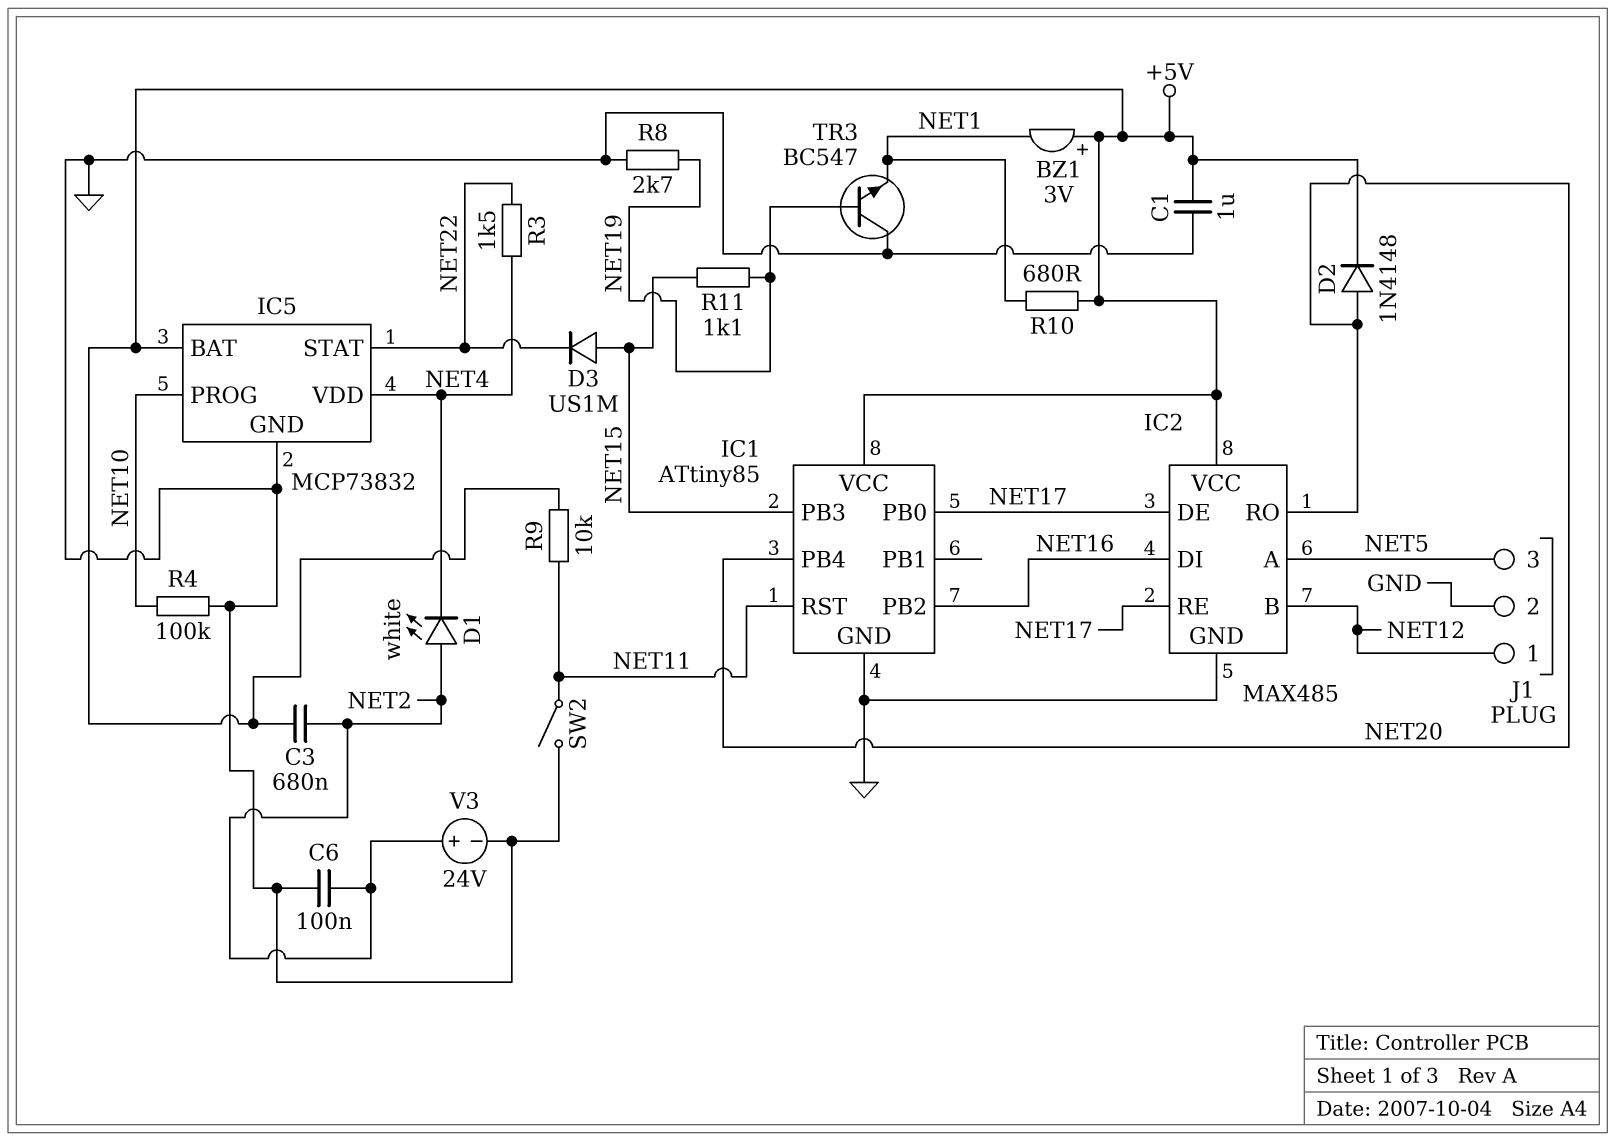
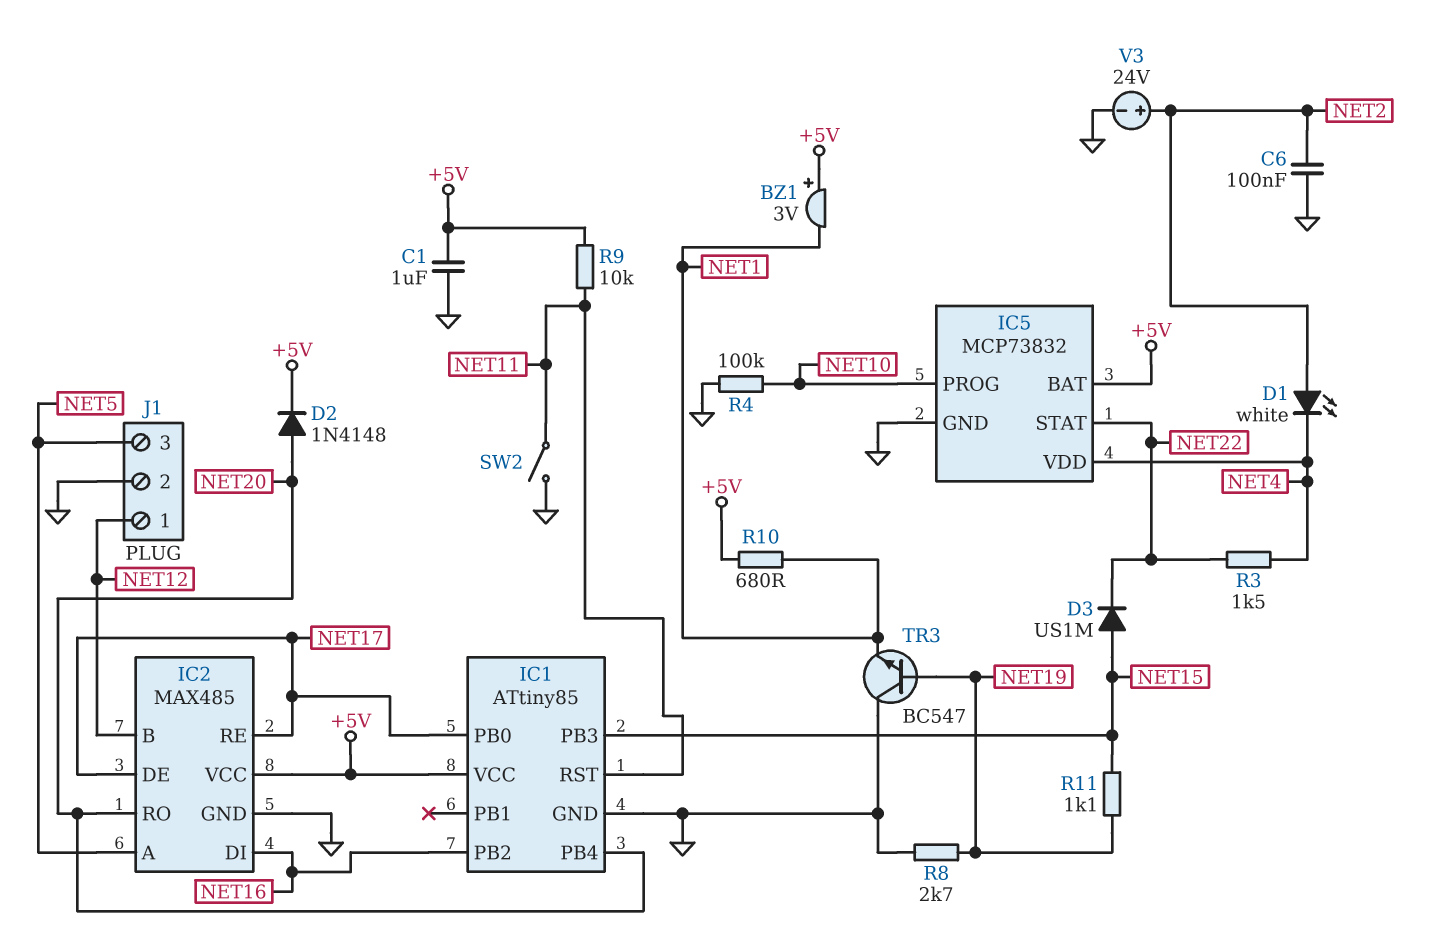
C3: 680nF (+5V, NET2) -> none

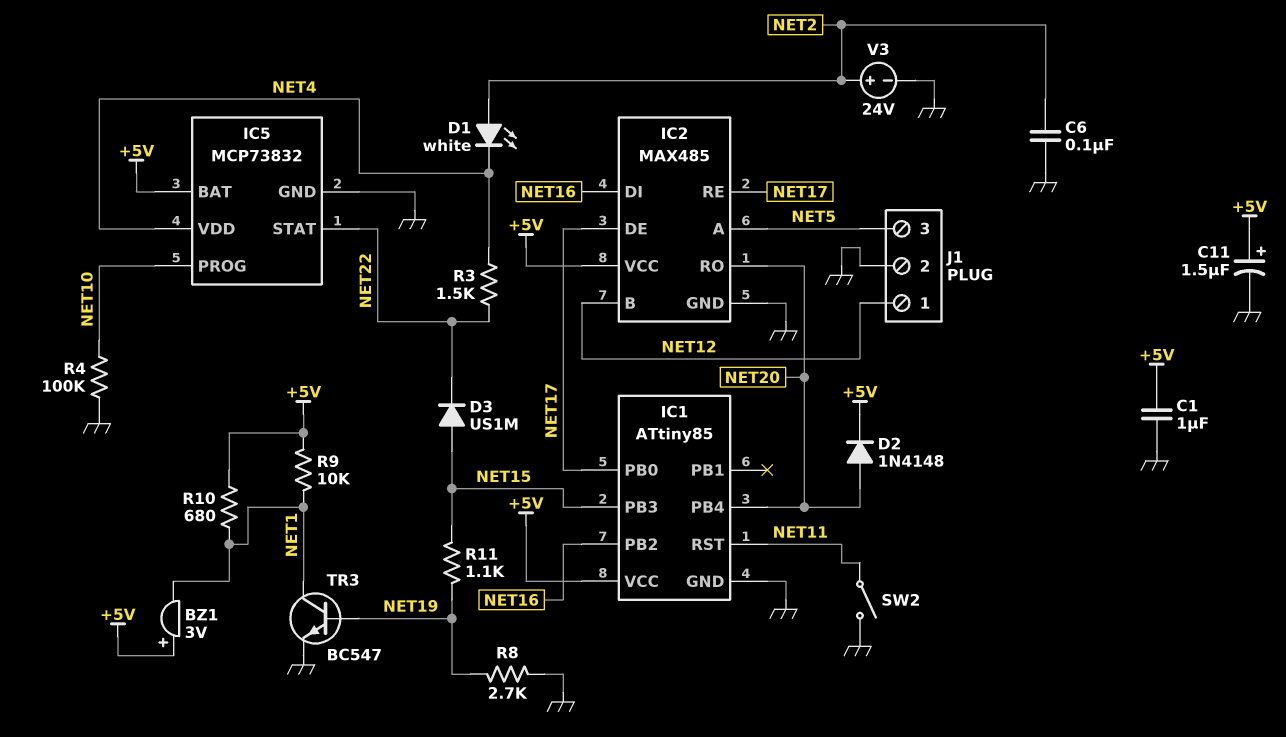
C11: none -> 1.5uF (plus +5V, minus GND)
R9: 10k (+5V, NET11) -> 10k (+5V, NET1)
TR3: NPN BC547 (B NET19, C GND, E NET1) -> NPN BC547 (B NET19, C NET1, E GND)

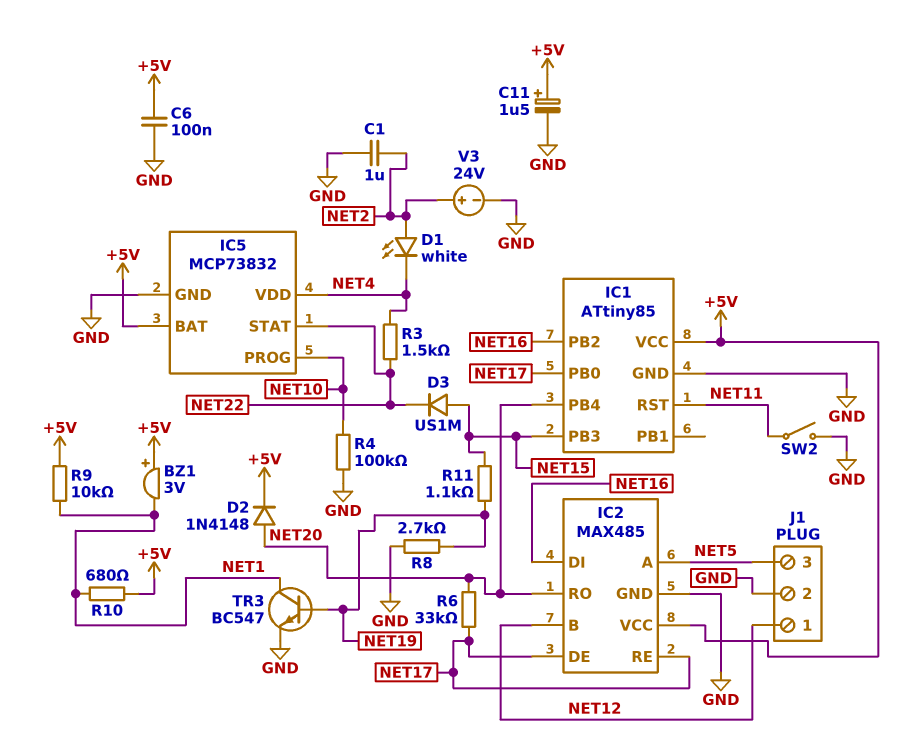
C1: 1uF (+5V, GND) -> 1uF (GND, NET2)
C6: 100nF (GND, NET2) -> 100nF (+5V, GND)
R6: none -> 33k (NET17, NET20)

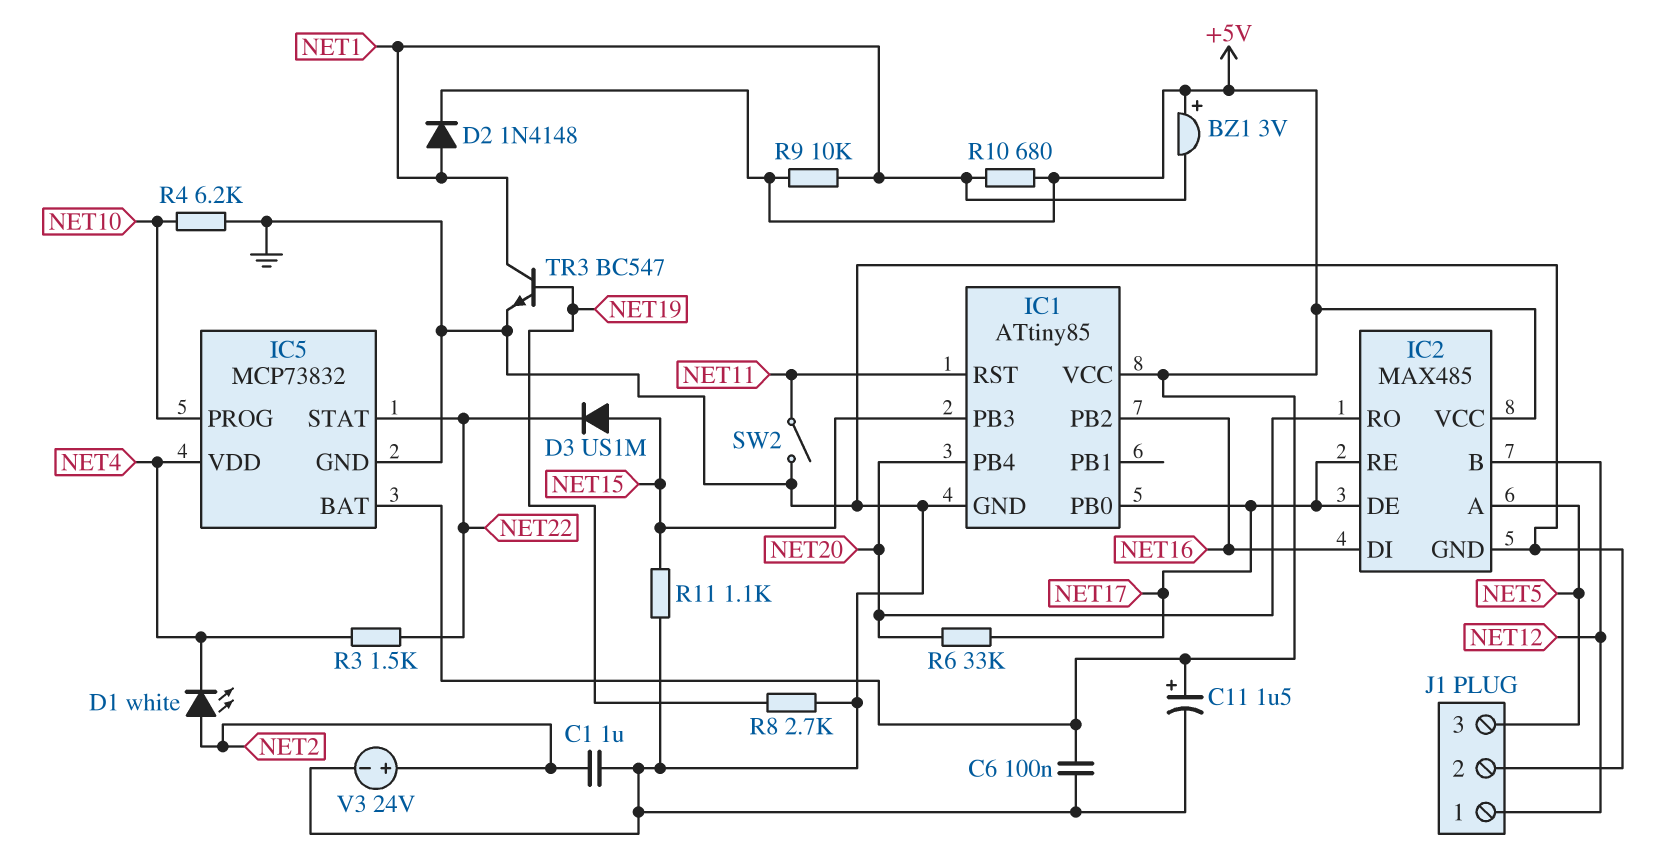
D2: diode 1N4148 (A NET20, K +5V) -> diode 1N4148 (A NET1, K +5V)
R4: 100k (GND, NET10) -> 6.2k (GND, NET10)
R11: 1.1k (NET15, NET19) -> 1.1k (GND, NET15)

